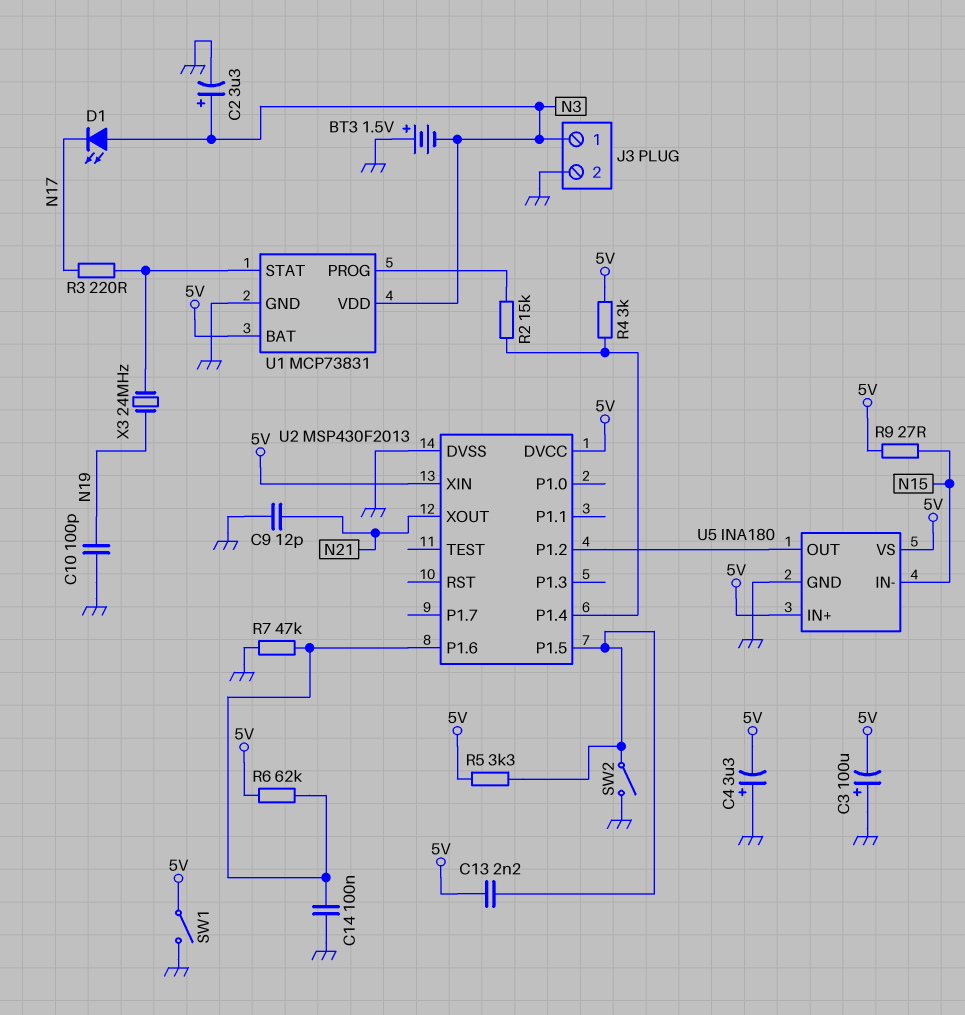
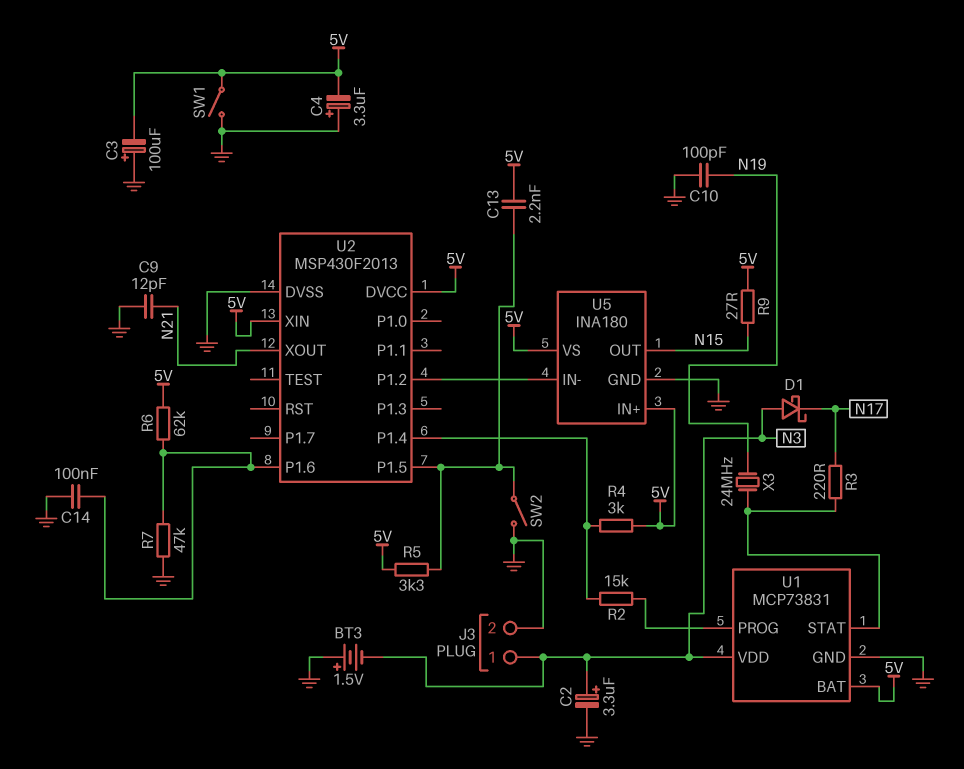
D1: LED (A N3, K N17) -> schottky (A N3, K N17)
U5 pin IN-: N15 -> U2/P1.2
U5 pin OUT: U2/P1.2 -> N15

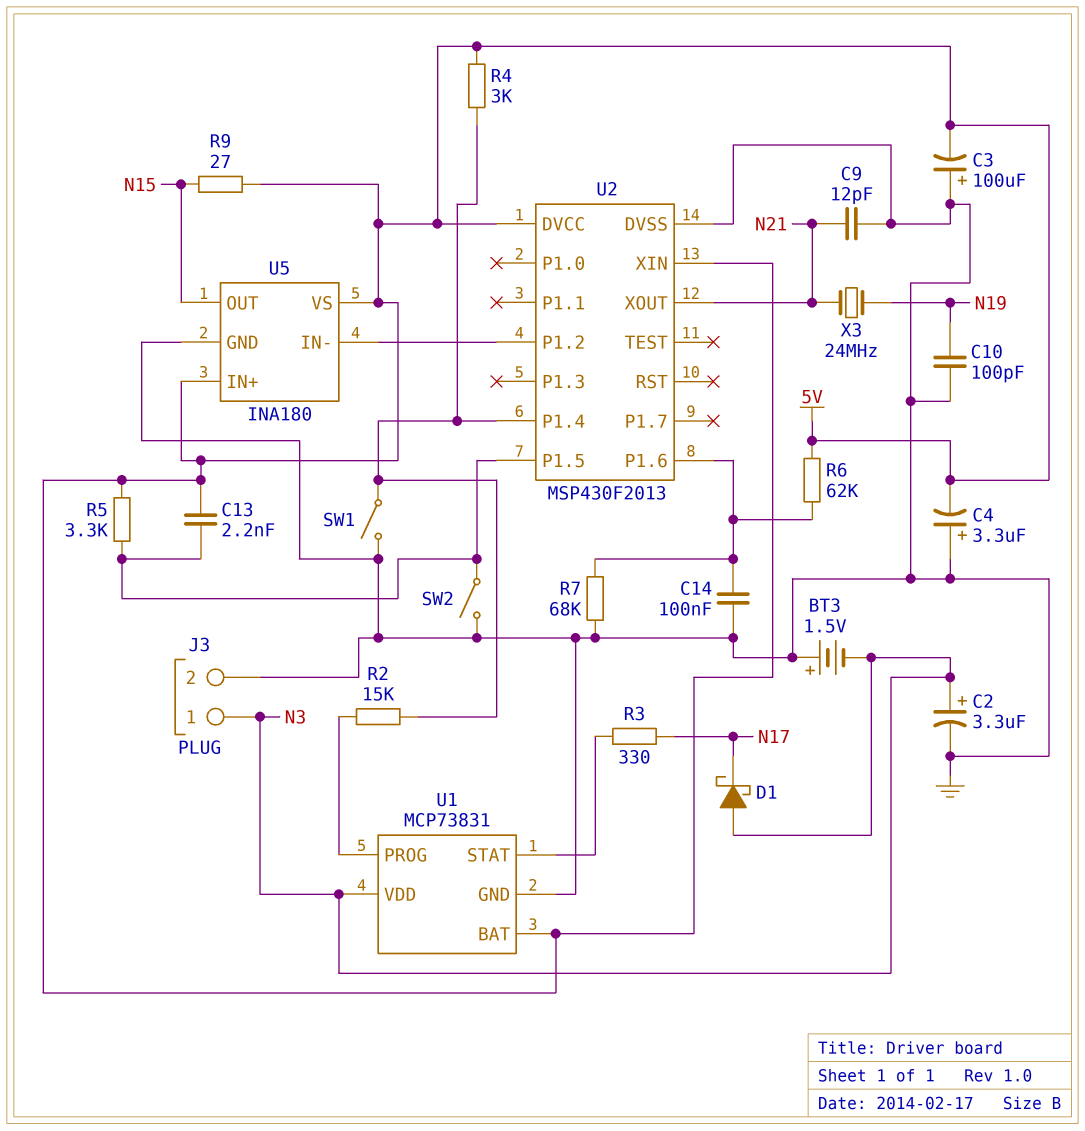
R3: 220 (N17, U1/STAT) -> 330 (N17, U1/STAT)
R7: 47k (GND, U2/P1.6) -> 68k (GND, U2/P1.6)
SW1: switch (5V, GND) -> switch (GND, U2/P1.4)
X3: 24MHz (N19, U1/STAT) -> 24MHz (N19, N21)

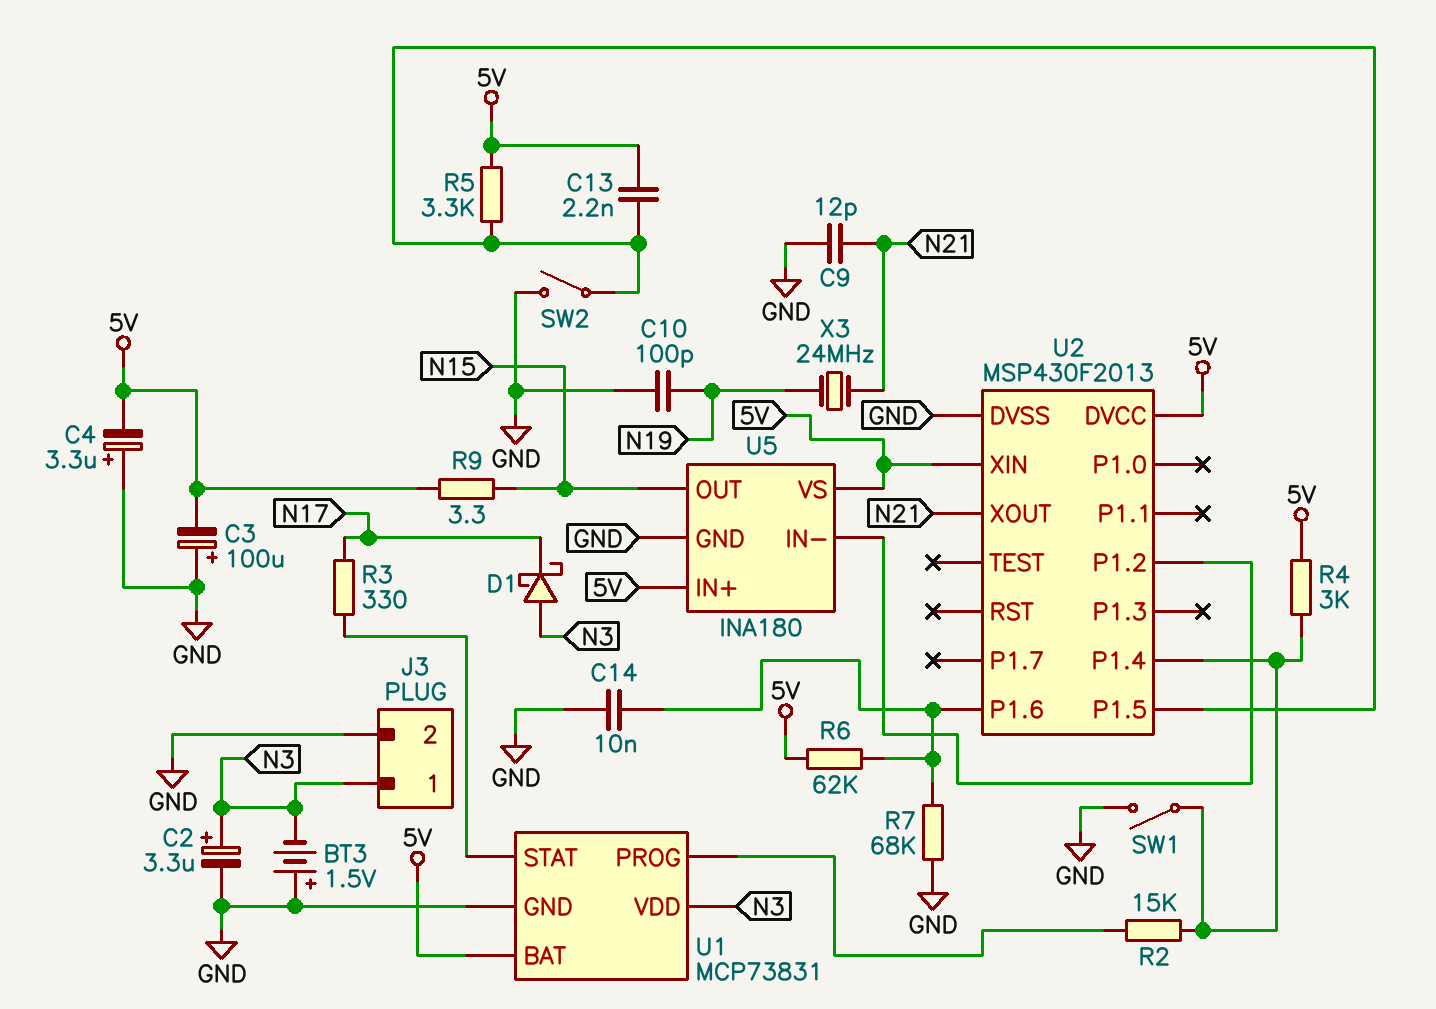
C14: 100nF (GND, U2/P1.6) -> 10nF (GND, U2/P1.6)
R9: 27 (5V, N15) -> 3.3 (5V, N15)

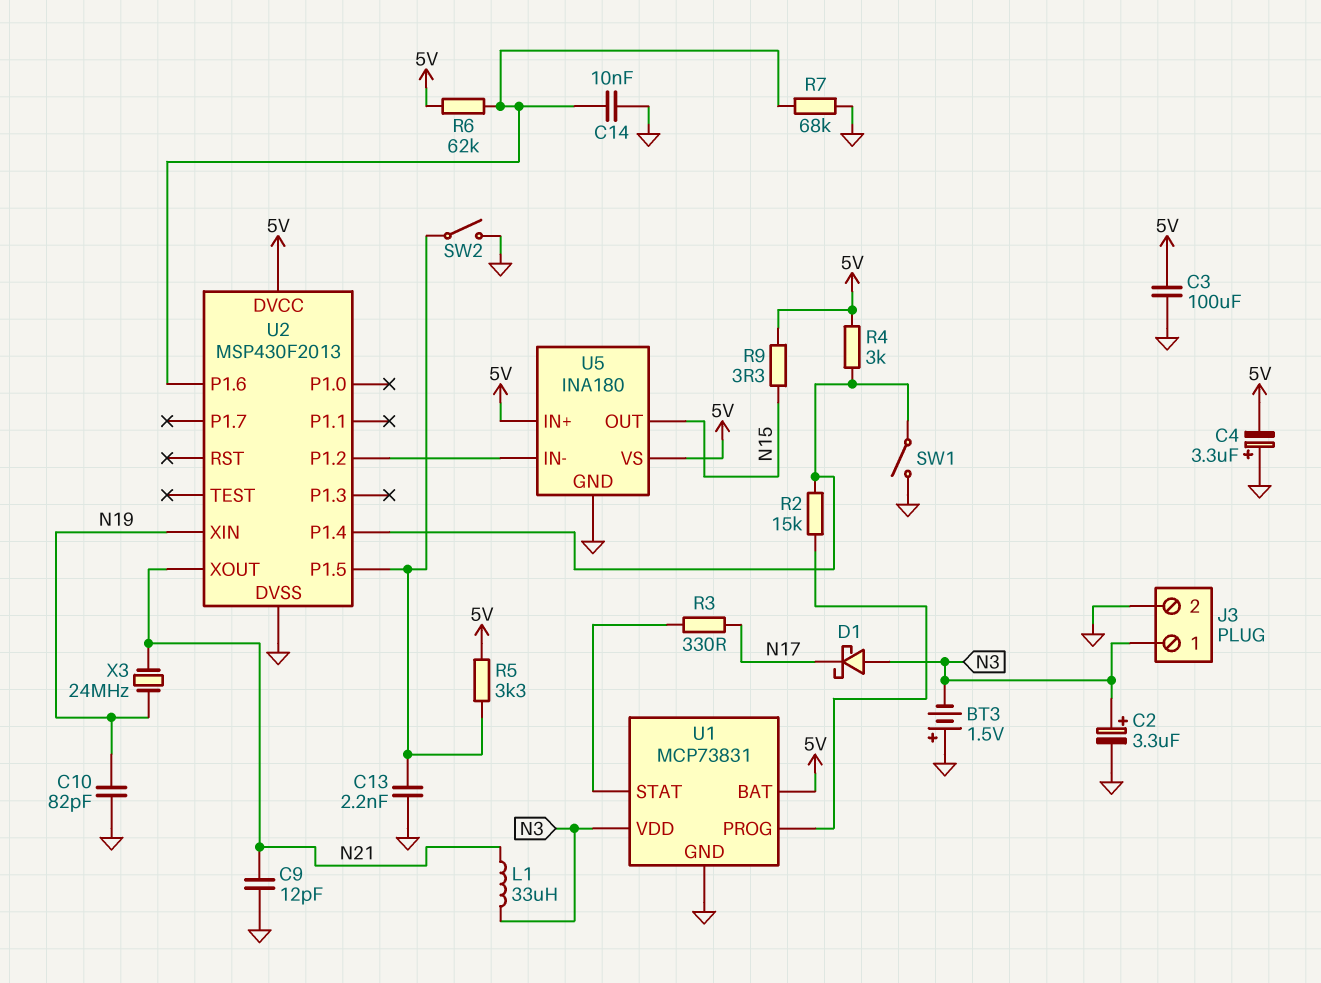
C3: 100uF (plus GND, minus 5V) -> 100uF (5V, GND)
C10: 100pF (GND, N19) -> 82pF (GND, N19)
C13: 2.2nF (5V, U2/P1.5) -> 2.2nF (GND, U2/P1.5)
L1: none -> 33uH (N3, N21)
U2 pin XIN: 5V -> N19

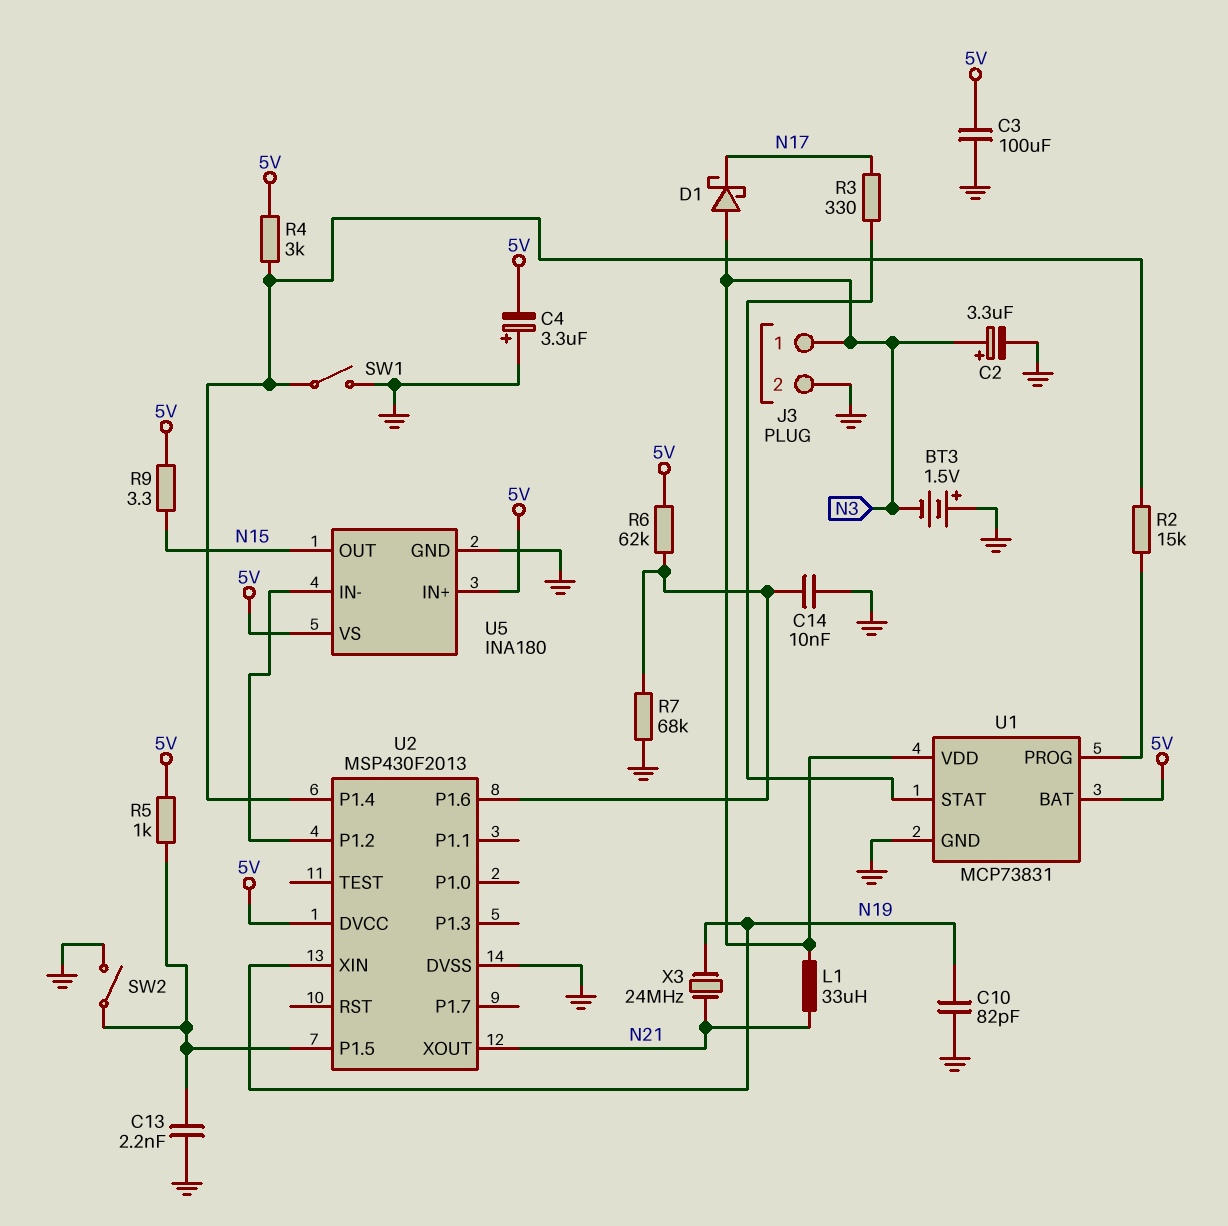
C9: 12pF (GND, N21) -> none
R5: 3.3k (5V, U2/P1.5) -> 1k (5V, U2/P1.5)

